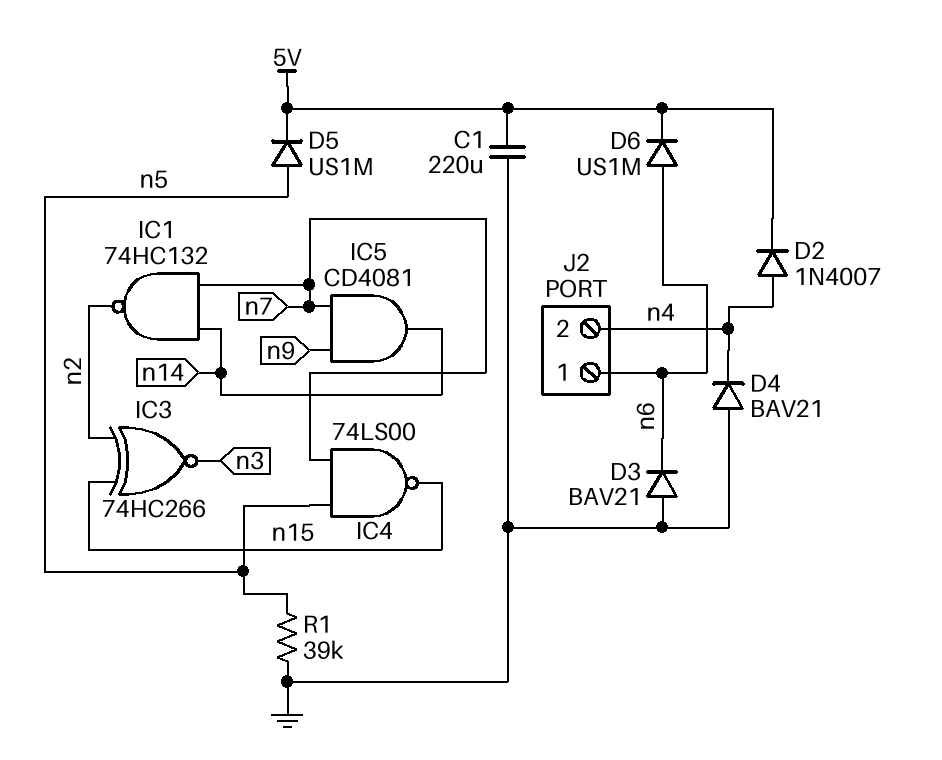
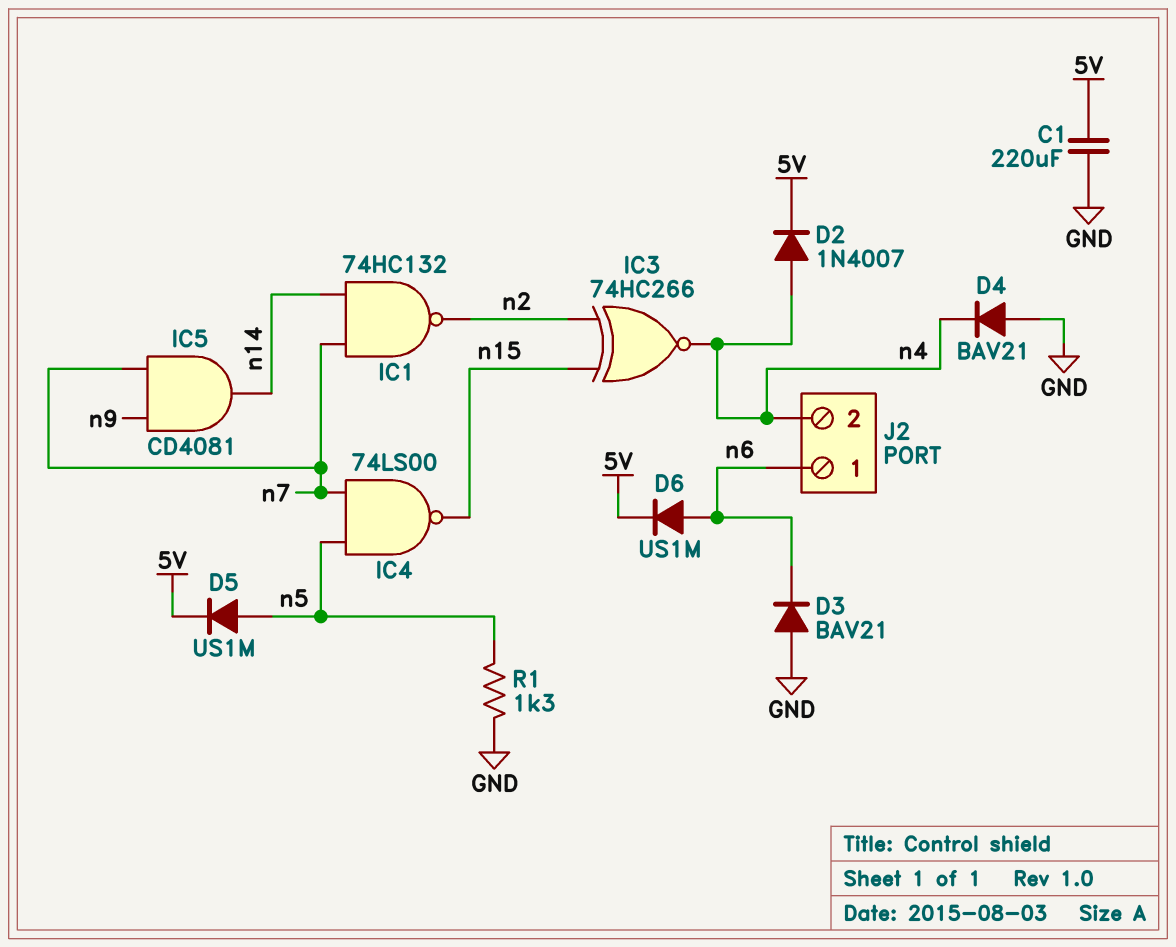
IC3: XNOR 74HC266 (in n2, in n15, out n3) -> XNOR 74HC266 (in n2, in n15, out n4)
R1: 39k (GND, n5) -> 1.3k (GND, n5)

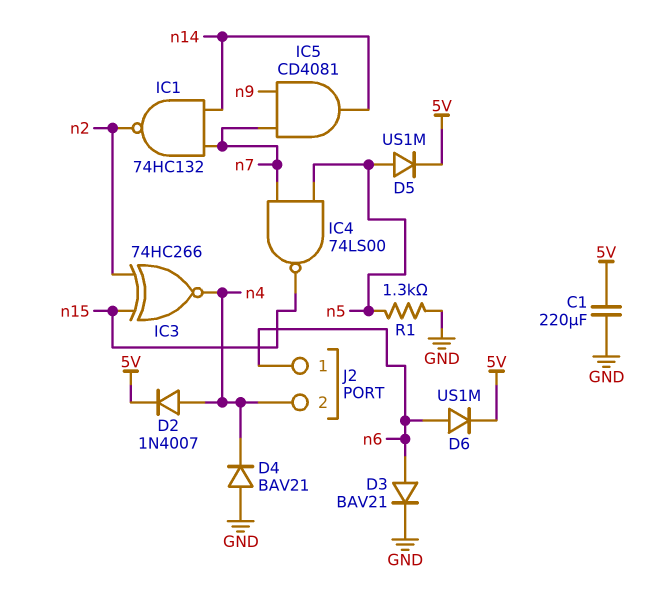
D3: diode BAV21 (A GND, K n6) -> diode BAV21 (A n6, K GND)

